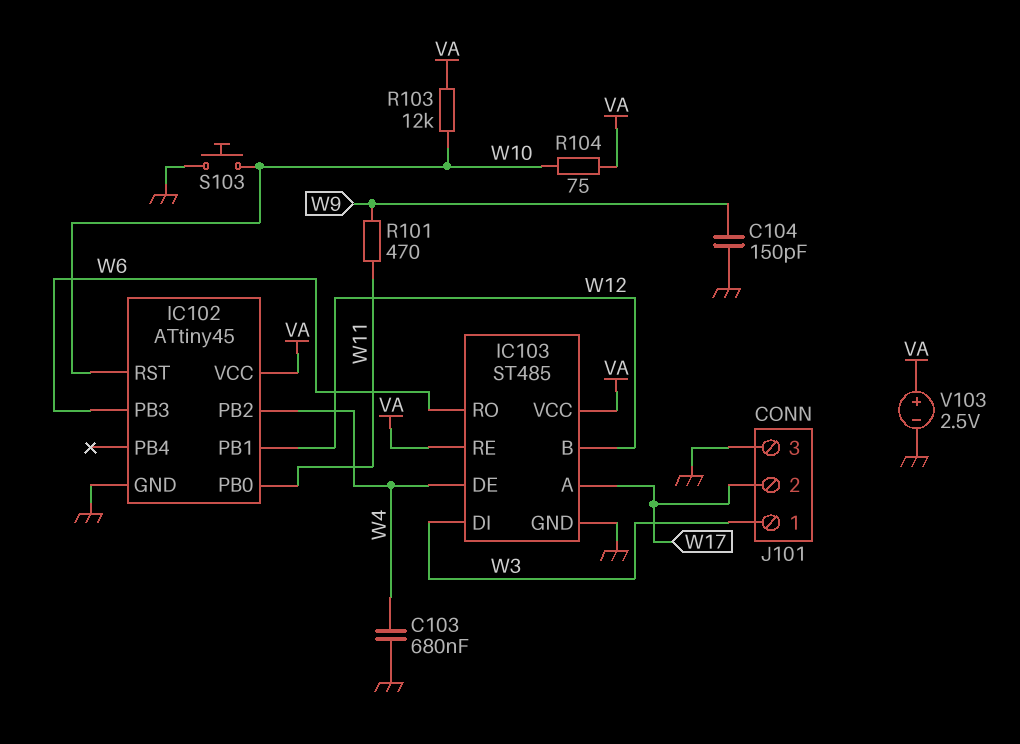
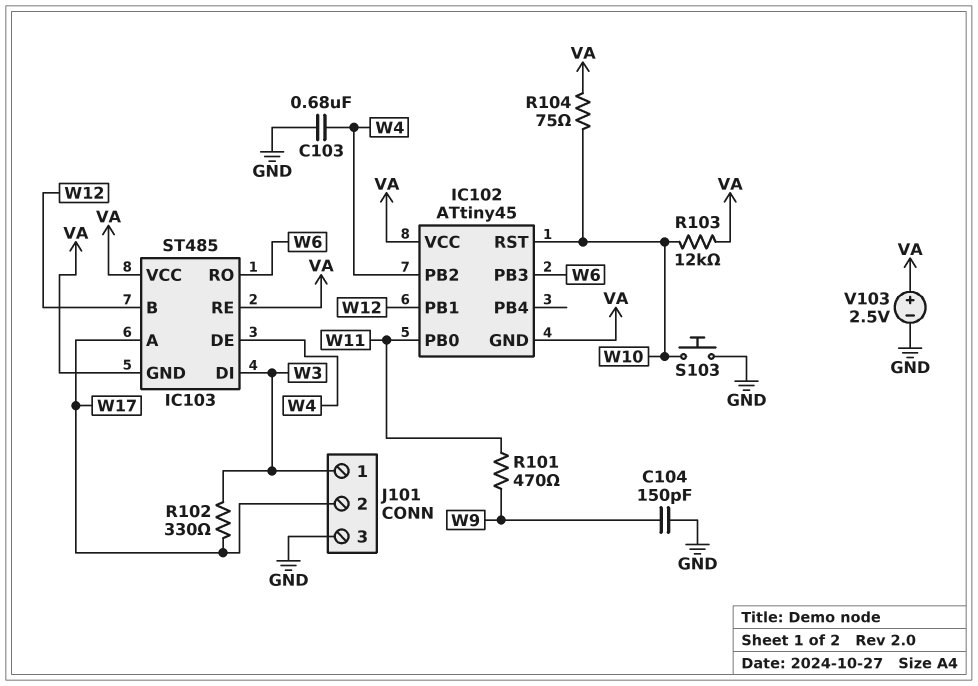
IC102 pin GND: GND -> VA
IC103 pin GND: GND -> VA
R102: none -> 330 (W3, W17)

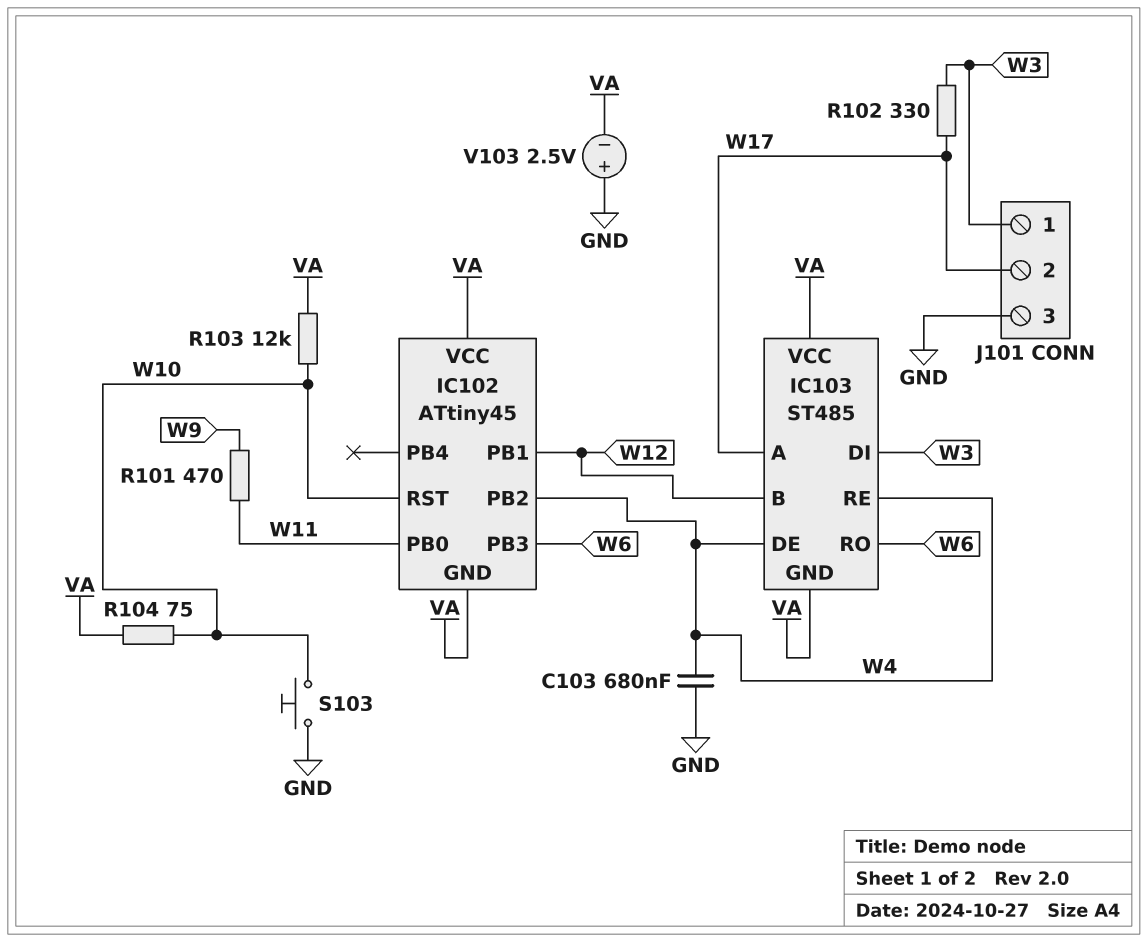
C104: 150pF (GND, W9) -> none
IC103 pin RE: VA -> W4
V103: 2.5V (plus VA, minus GND) -> 2.5V (plus GND, minus VA)

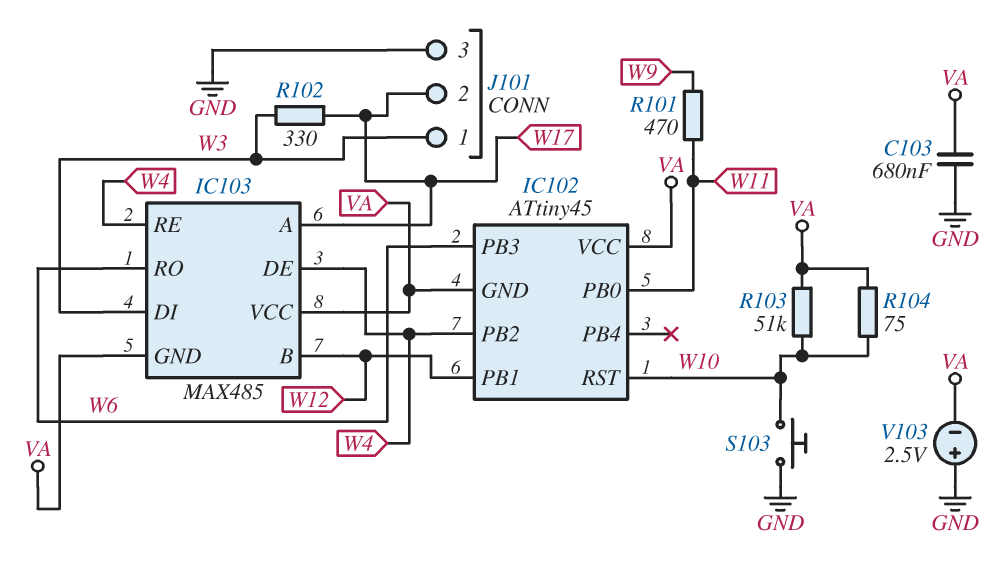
C103: 680nF (GND, W4) -> 680nF (GND, VA)
IC103: ST485 -> MAX485
R103: 12k (VA, W10) -> 51k (VA, W10)

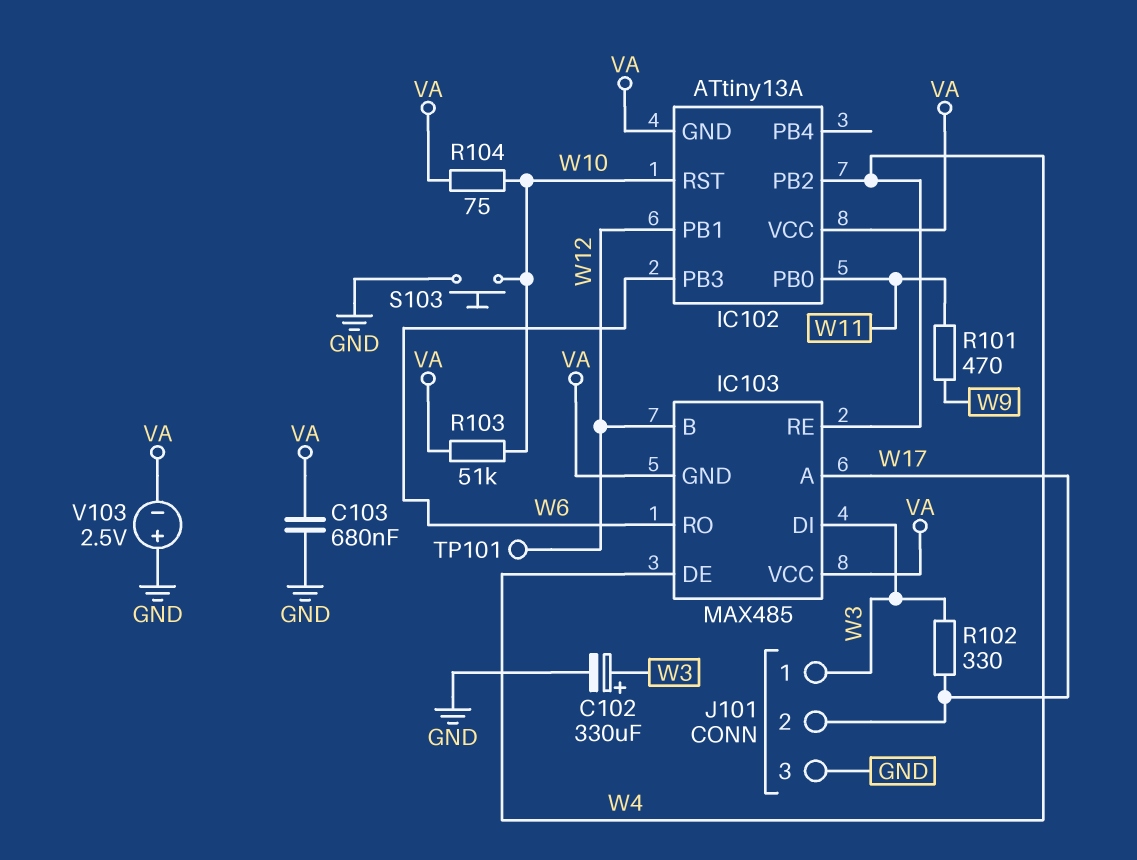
C102: none -> 330uF (plus W3, minus GND)
IC102: ATtiny45 -> ATtiny13A
TP101: none -> test point (W12)

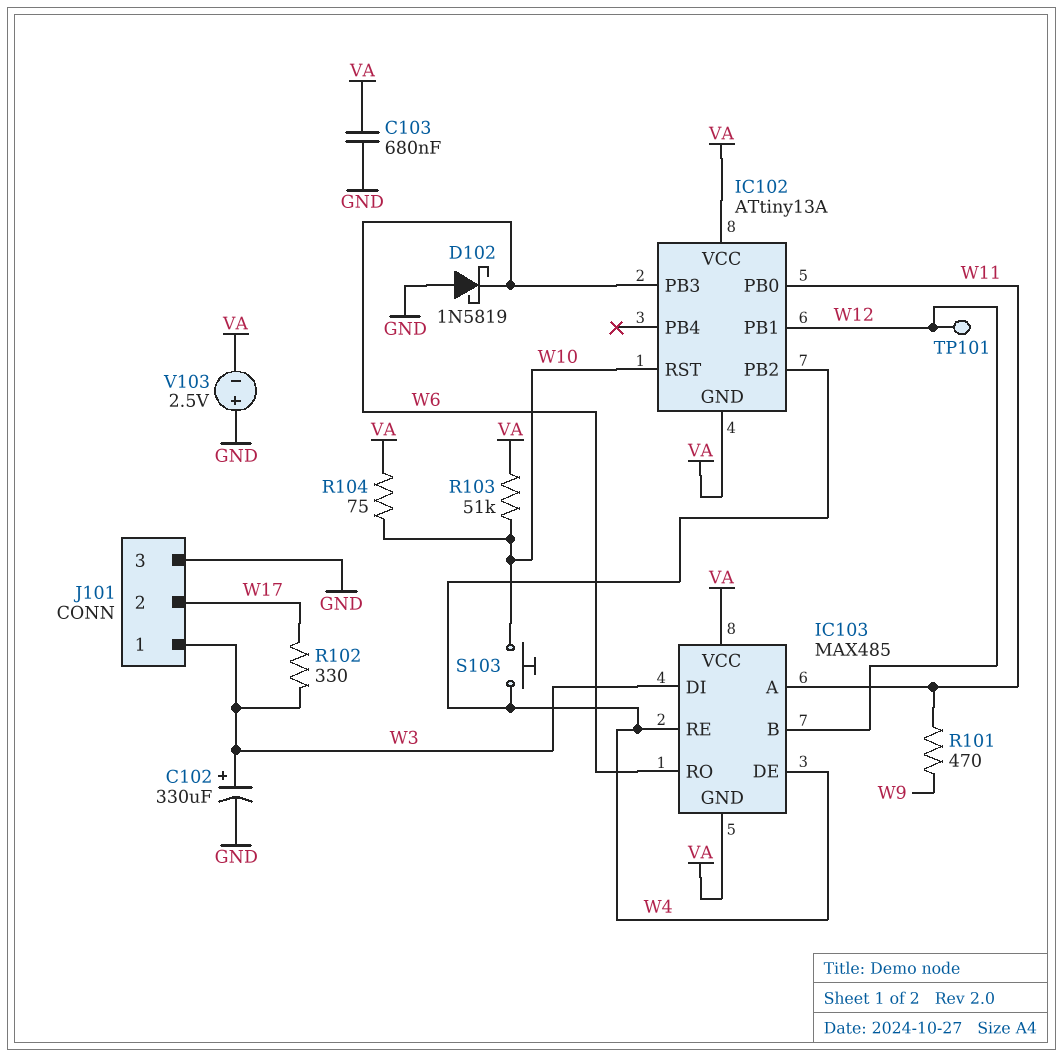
D102: none -> schottky 1N5819 (A GND, K W6)
IC103 pin A: W17 -> W11
S103: button (GND, W10) -> button (W4, W10)

